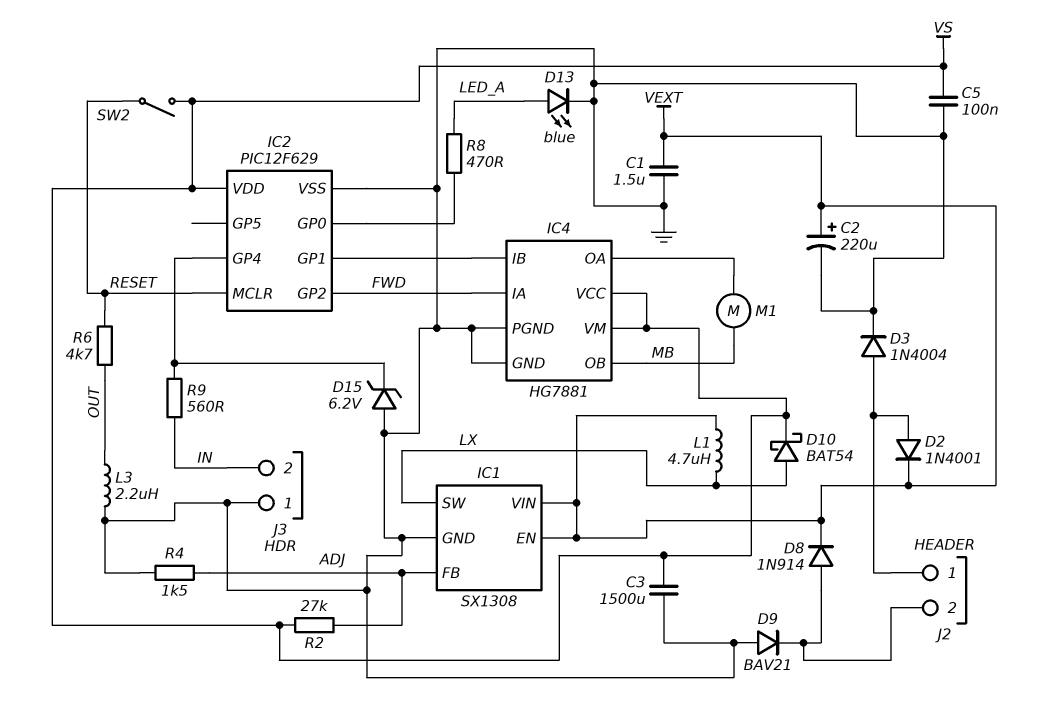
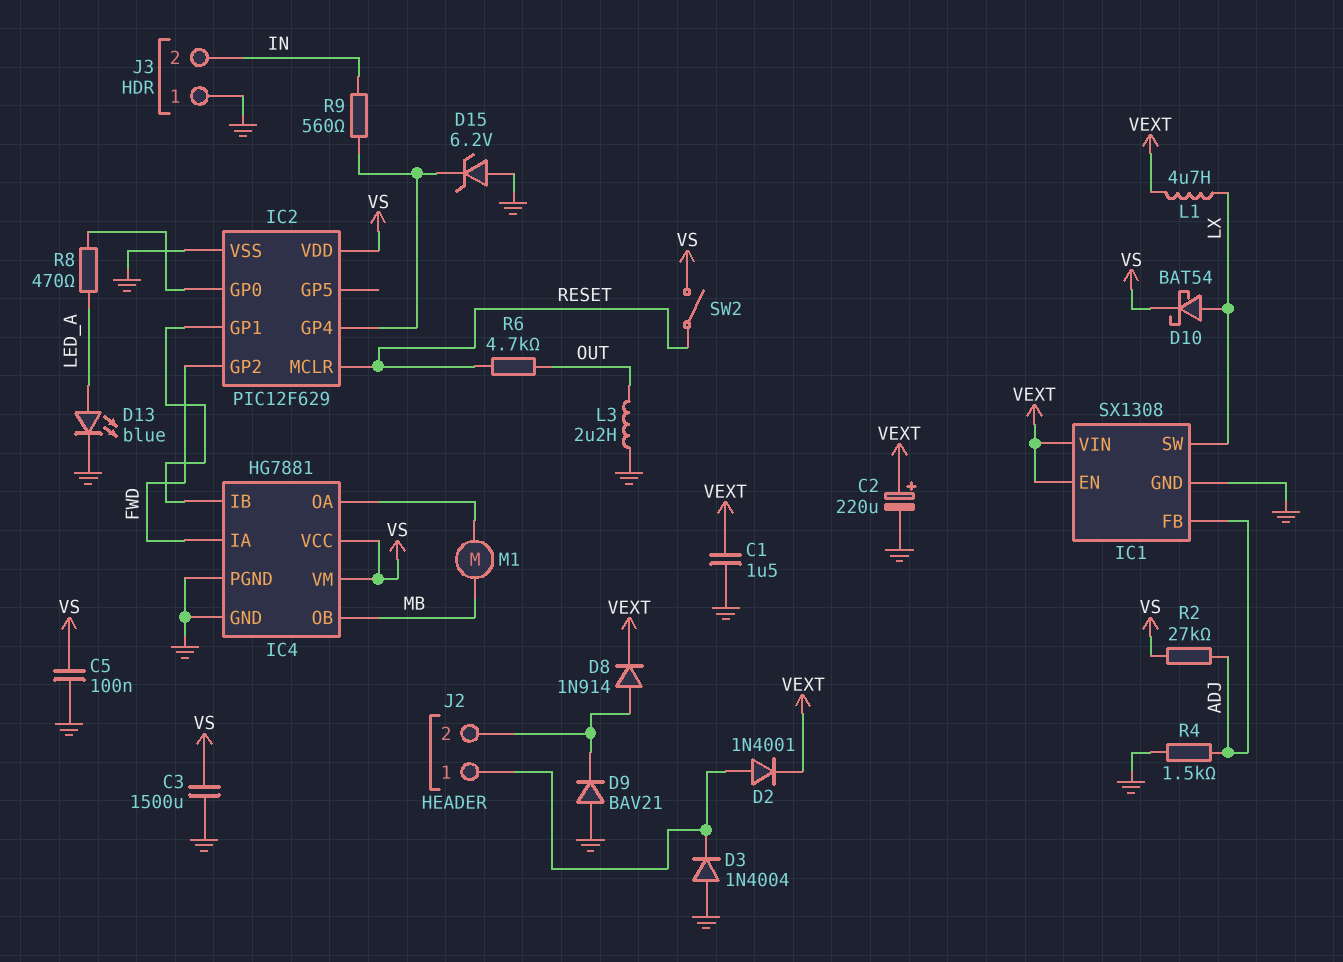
D3: diode 1N4004 (A J2/1, K GND) -> diode 1N4004 (A GND, K J2/1)

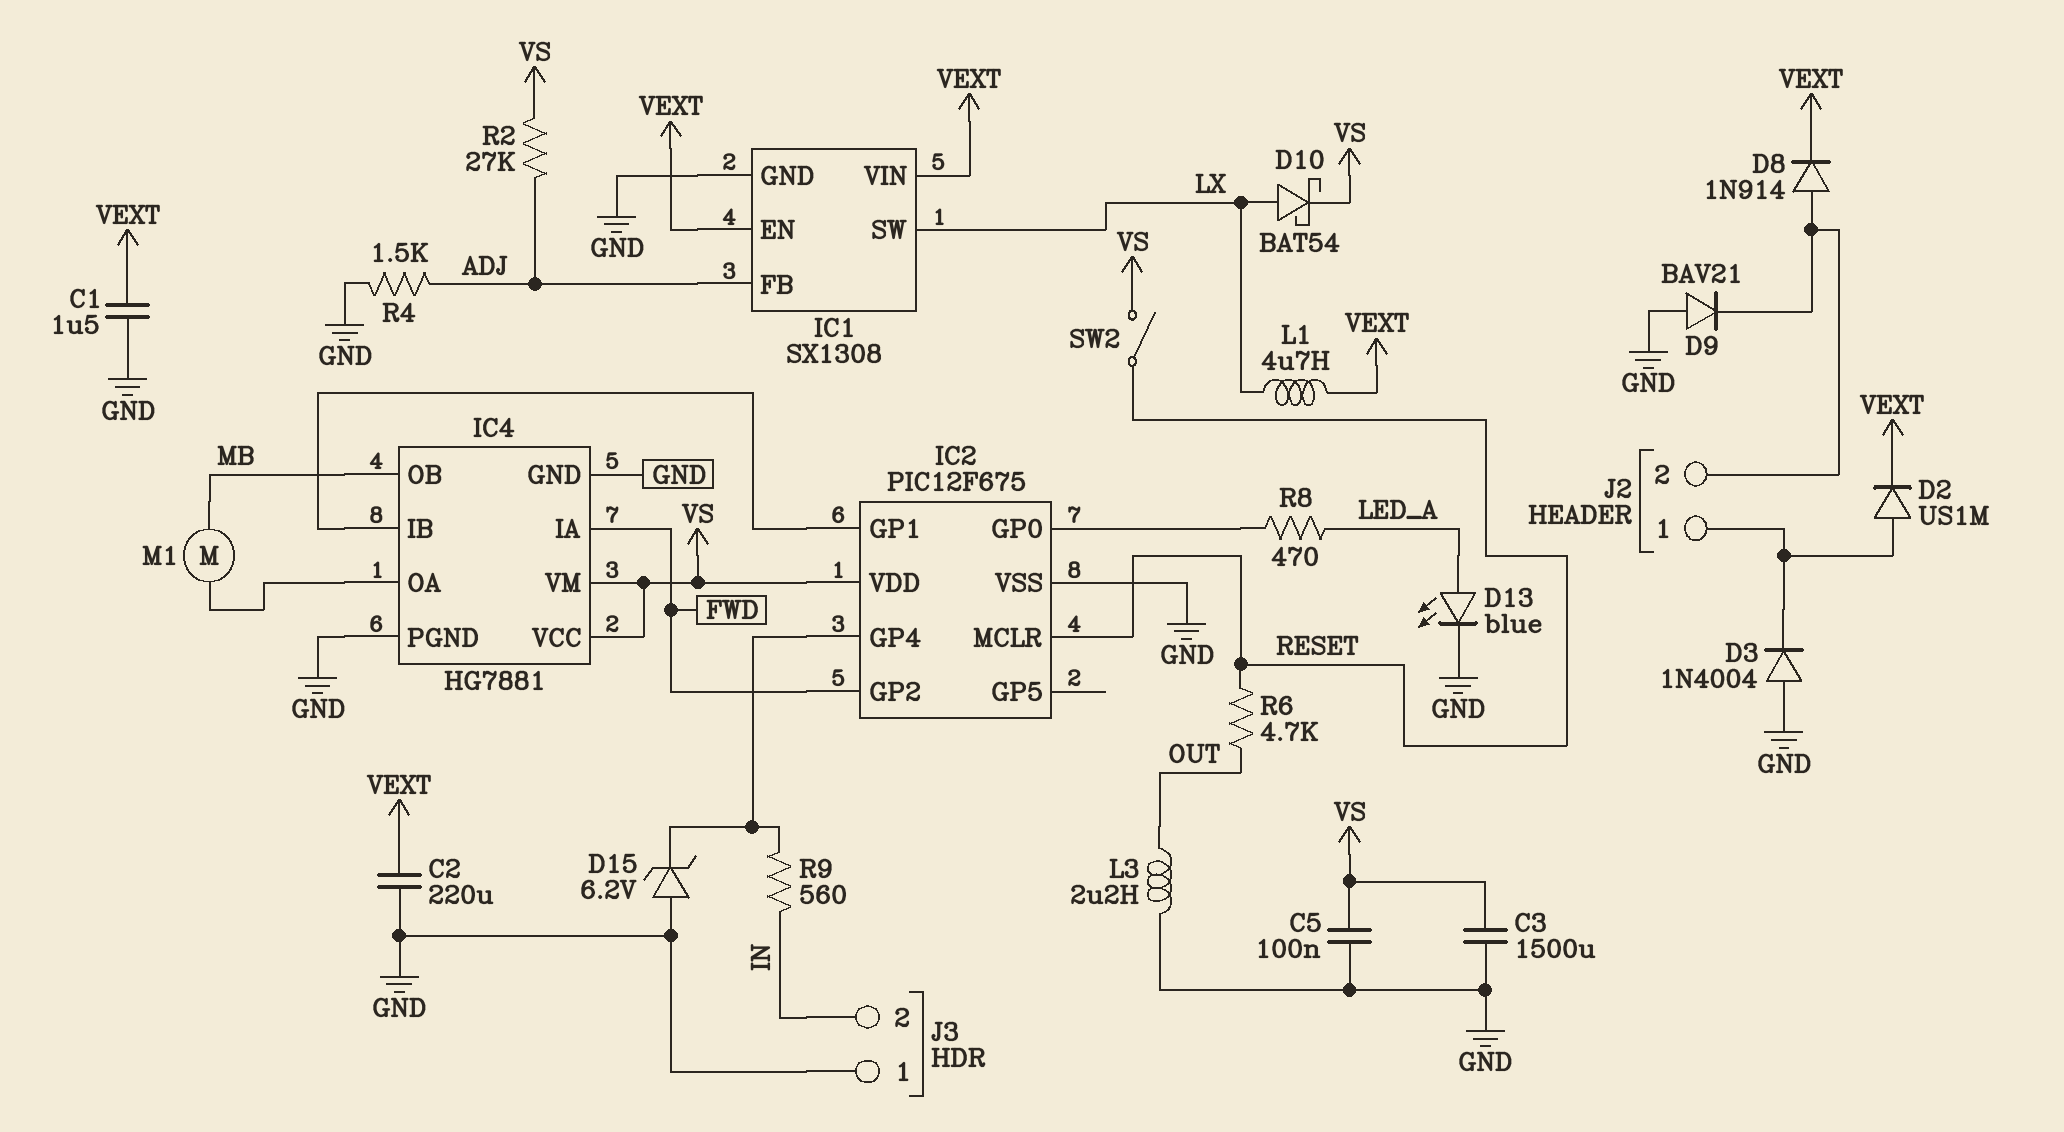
C2: 220uF (plus VEXT, minus GND) -> 220uF (GND, VEXT)
D2: diode 1N4001 (A J2/1, K VEXT) -> diode US1M (A J2/1, K VEXT)
IC2: PIC12F629 -> PIC12F675

